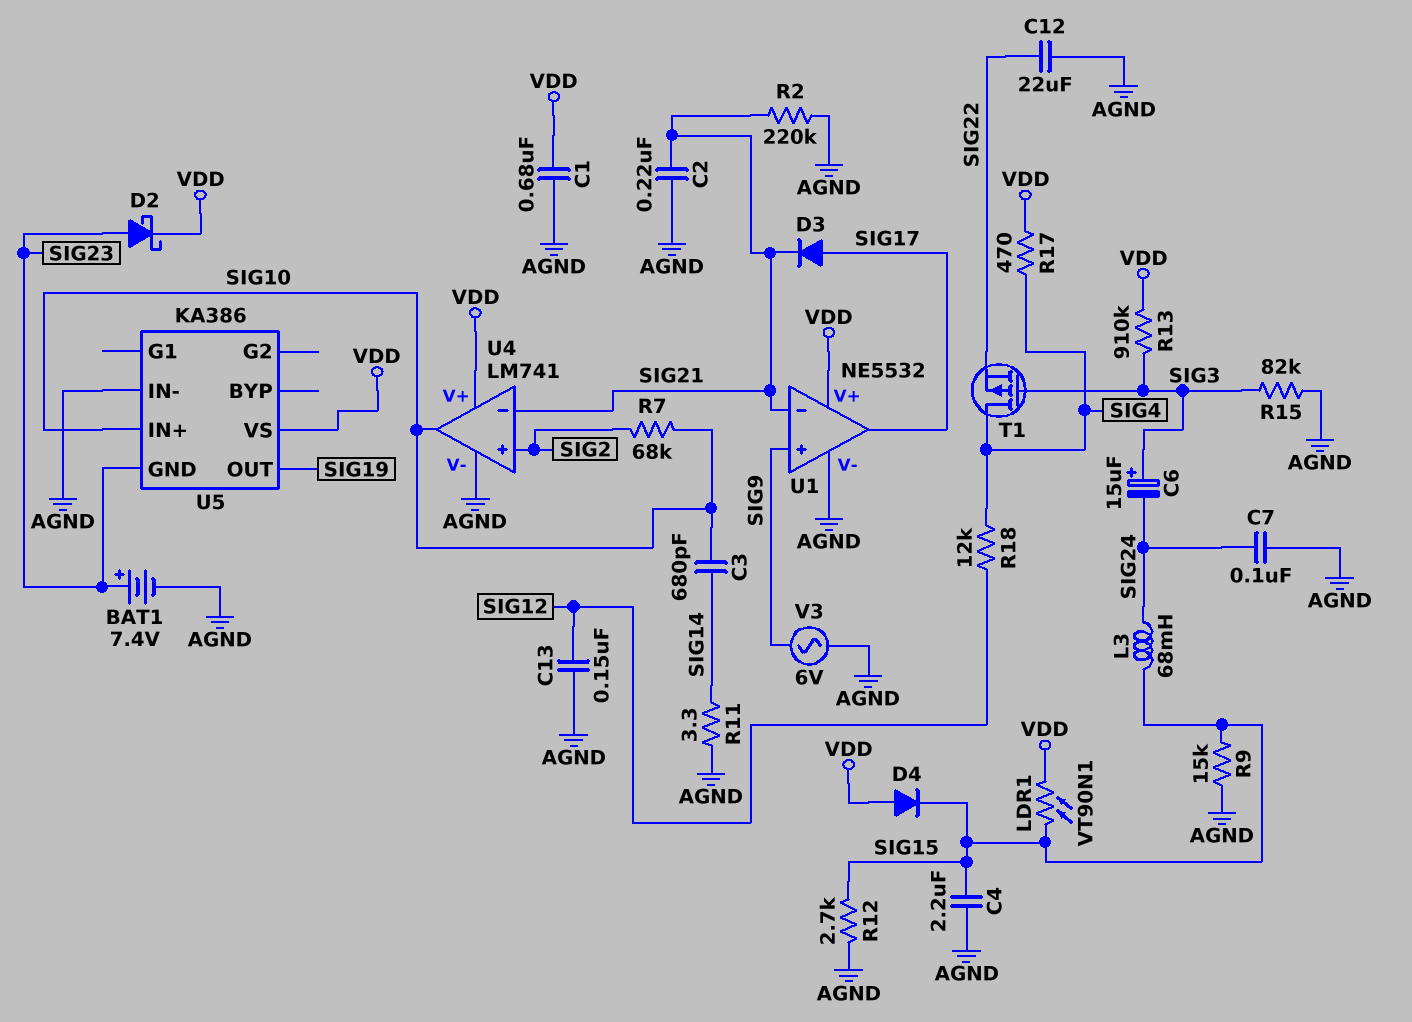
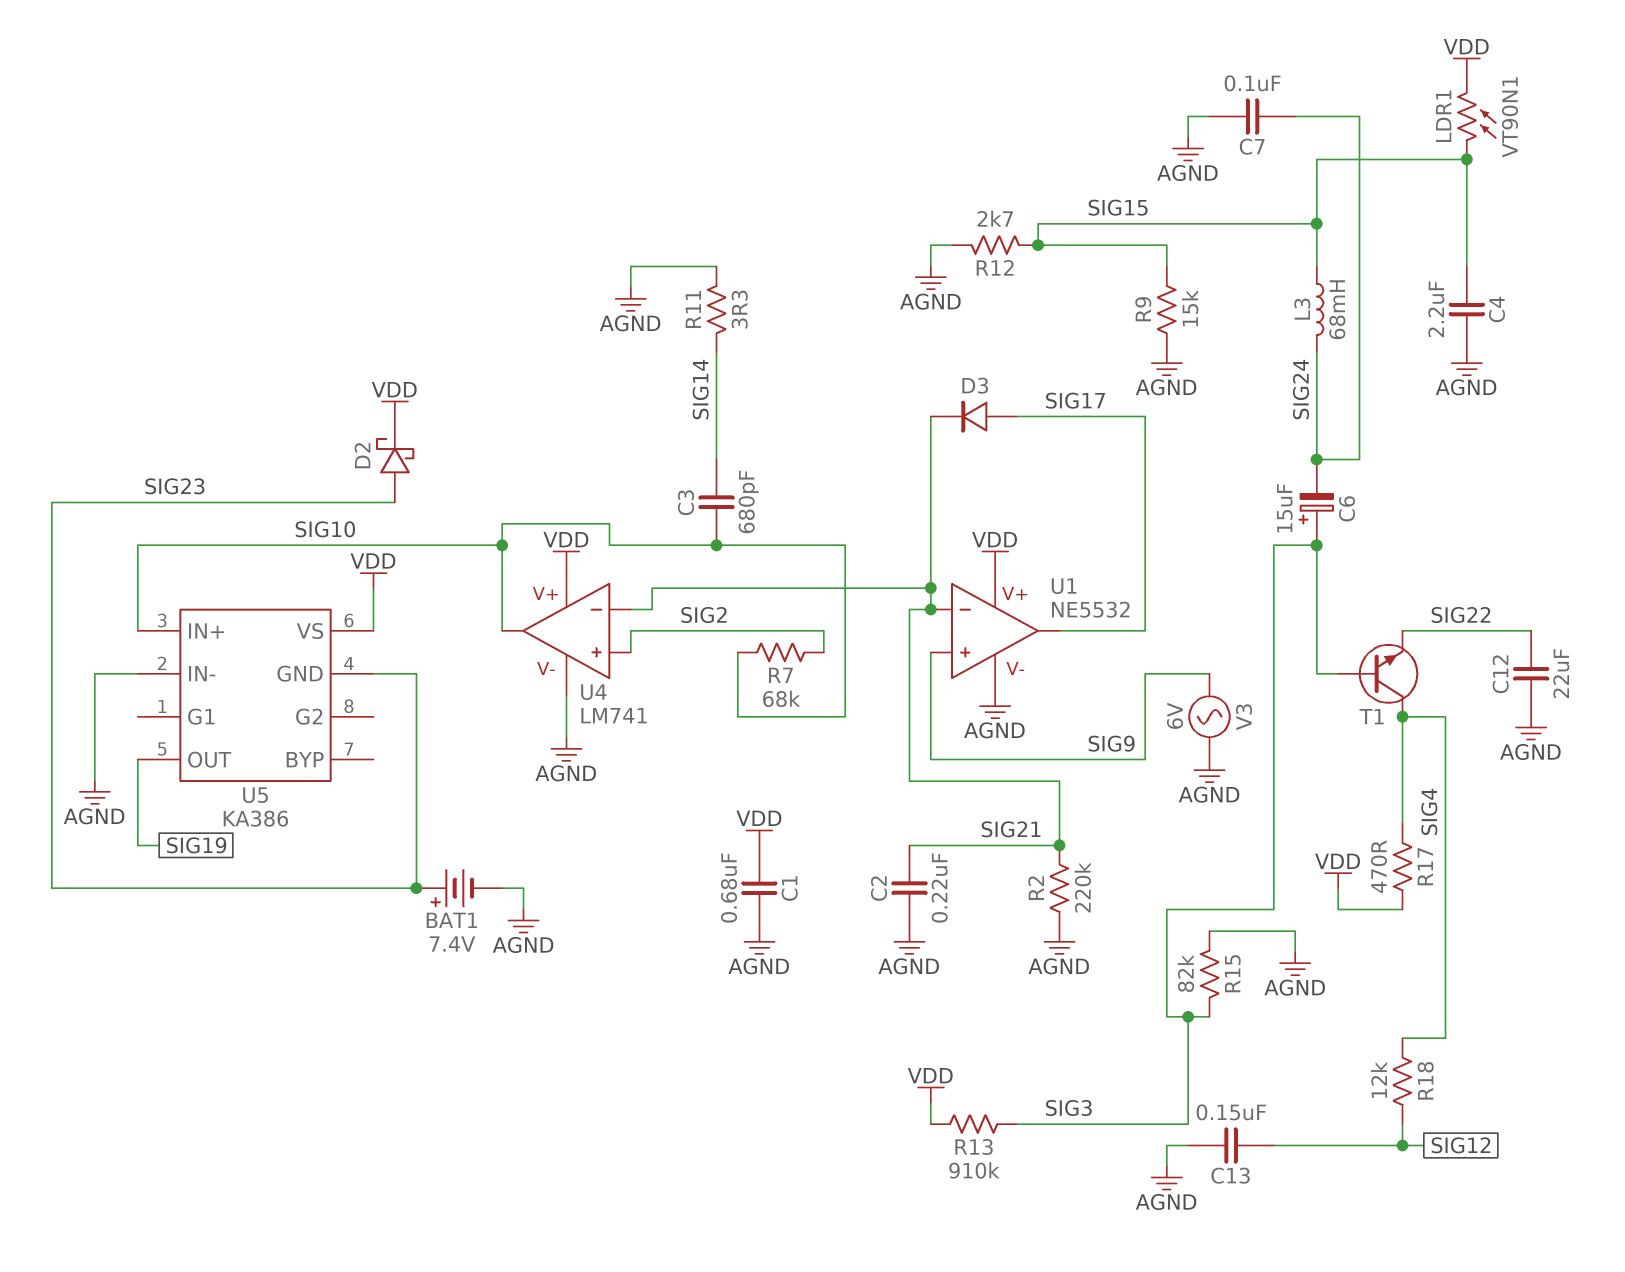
D4: diode (A VDD, K SIG15) -> none
T1: PMOS (G SIG3, D SIG4, S SIG22) -> NPN (B SIG3, C SIG4, E SIG22)

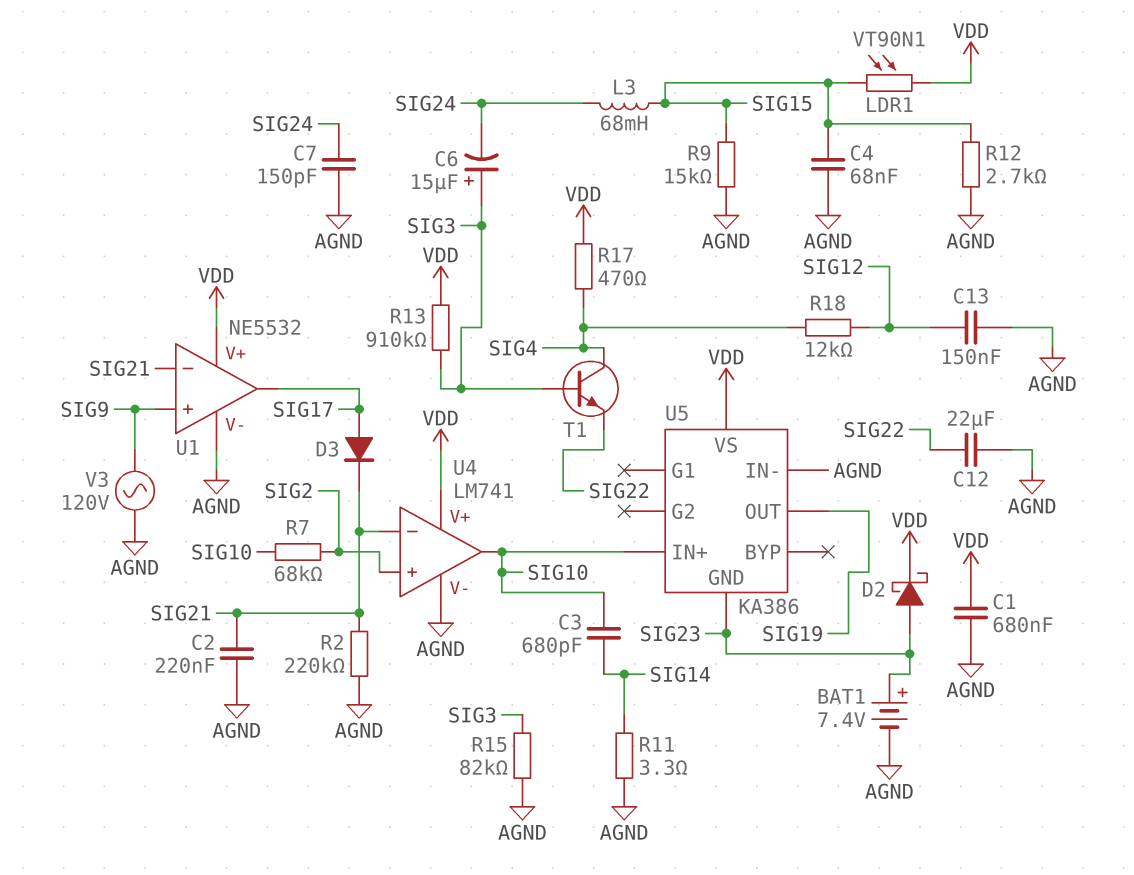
C4: 2.2uF (AGND, SIG15) -> 68nF (AGND, SIG15)
C7: 100nF (AGND, SIG24) -> 150pF (AGND, SIG24)
V3: AC 6V (AGND, SIG9) -> AC 120V (AGND, SIG9)

